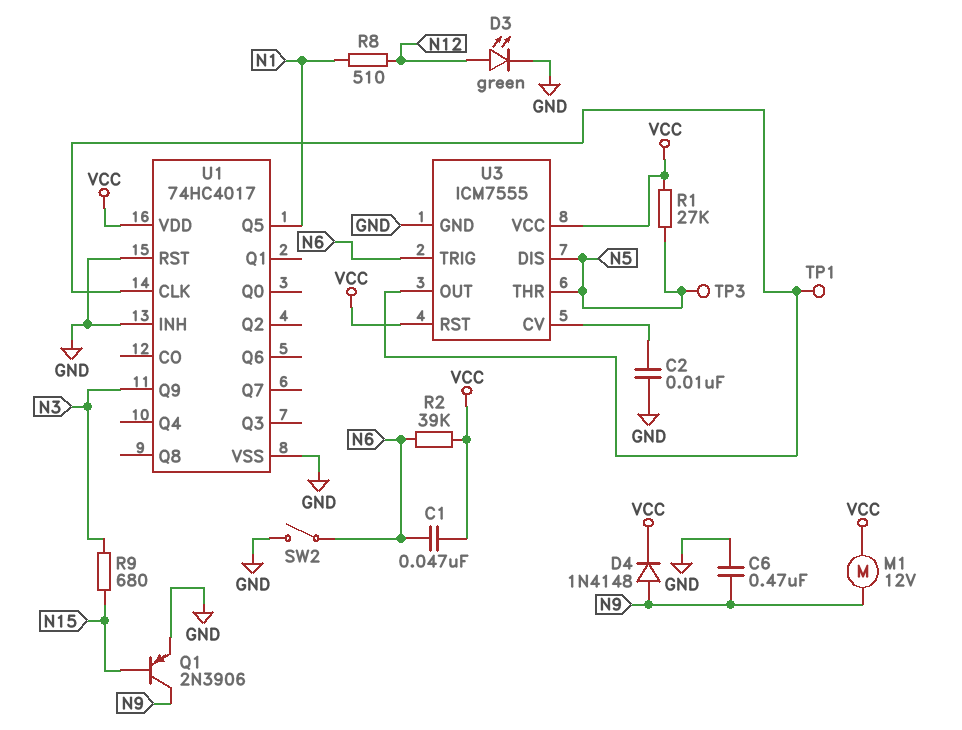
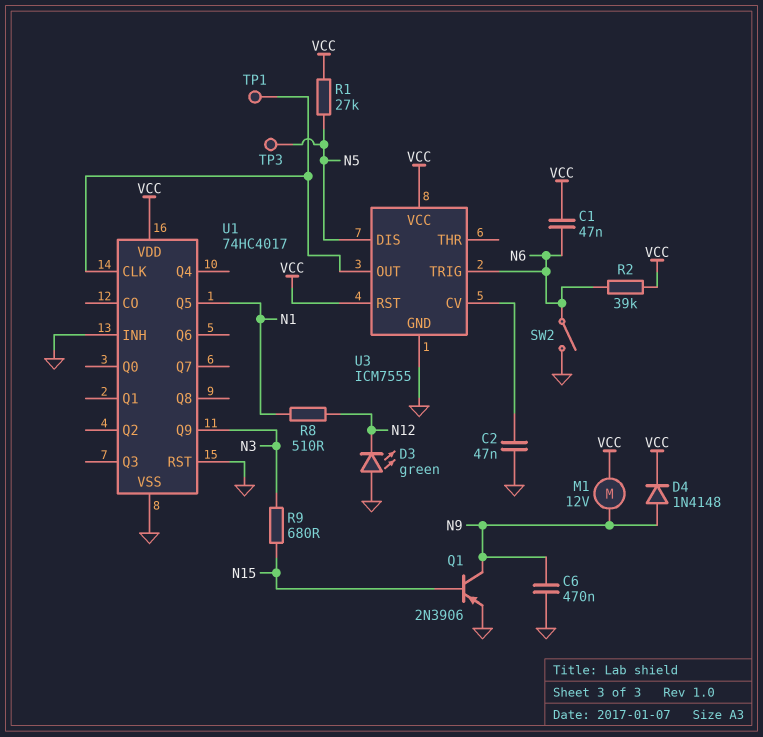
C2: 10nF (GND, U3/CV) -> 47nF (GND, U3/CV)
D3: LED green (A N12, K GND) -> LED green (A GND, K N12)
U3 pin THR: N5 -> none

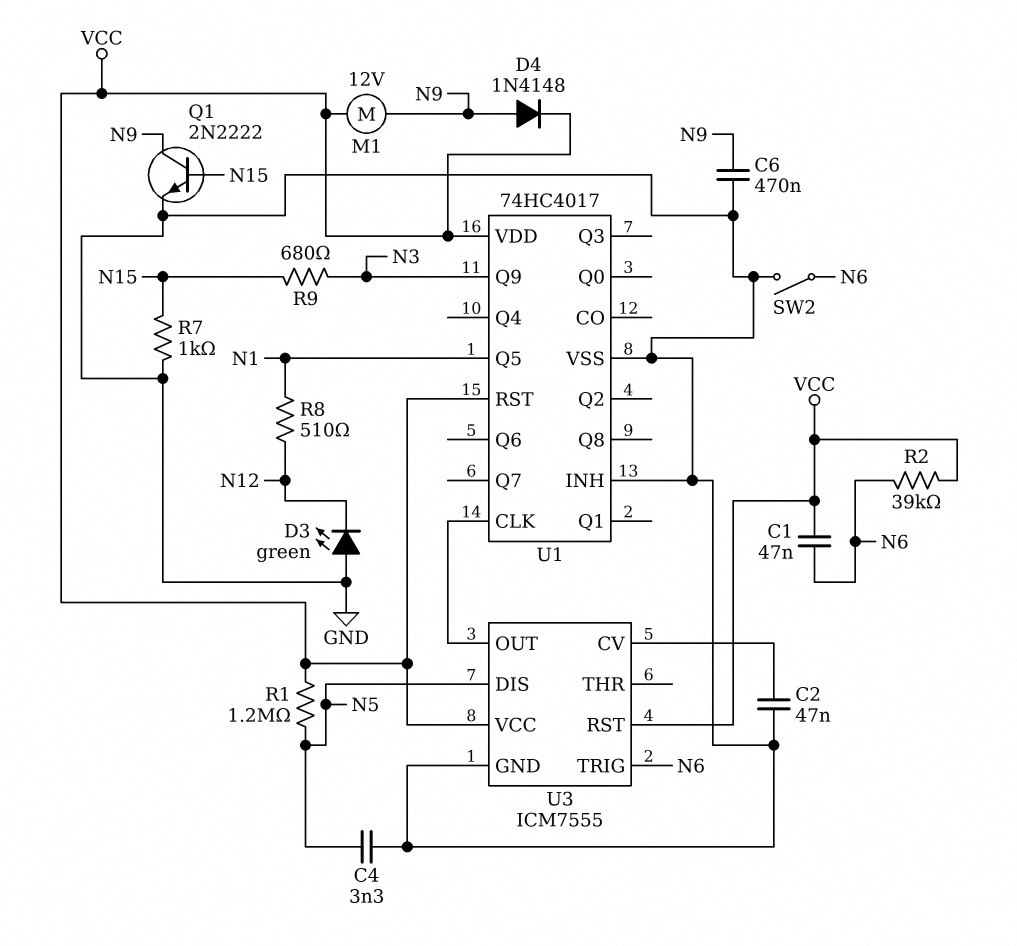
C4: none -> 3.3nF (GND, N5)
Q1: PNP 2N3906 (B N15, C N9, E GND) -> NPN 2N2222 (B N15, C N9, E GND)
R1: 27k (N5, VCC) -> 1.2M (N5, VCC)
R7: none -> 1k (GND, N15)
TP1: test point (U1/CLK) -> none
TP3: test point (N5) -> none
U1 pin RST: GND -> VCC

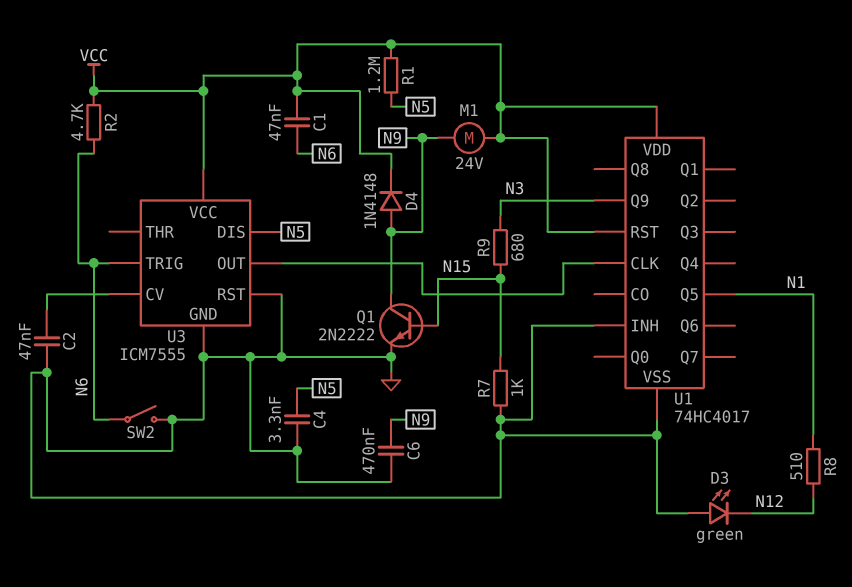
M1: motor 12V (N9, VCC) -> motor 24V (N9, VCC)
R2: 39k (N6, VCC) -> 4.7k (N6, VCC)
U3 pin RST: VCC -> GND

